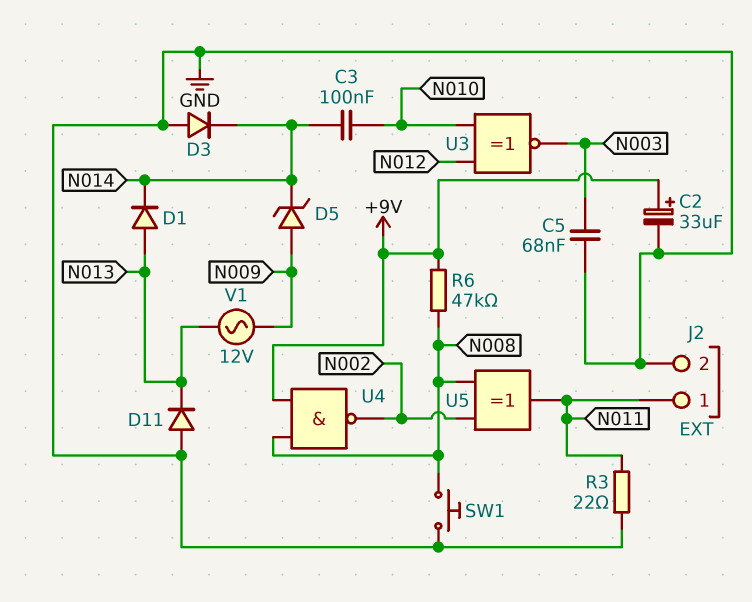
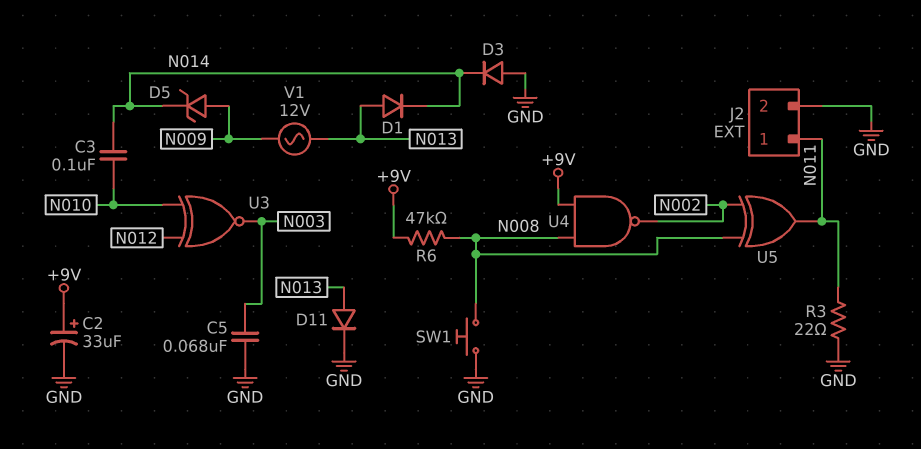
D11: diode (A GND, K N013) -> diode (A N013, K GND)

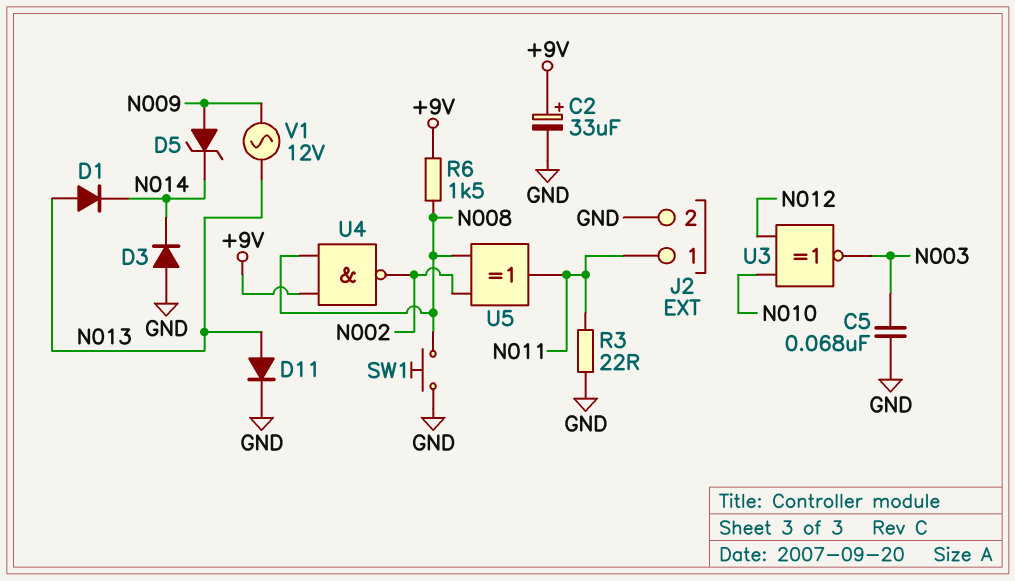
C3: 100nF (N010, N014) -> none
R6: 47k (+9V, N008) -> 1.5k (+9V, N008)

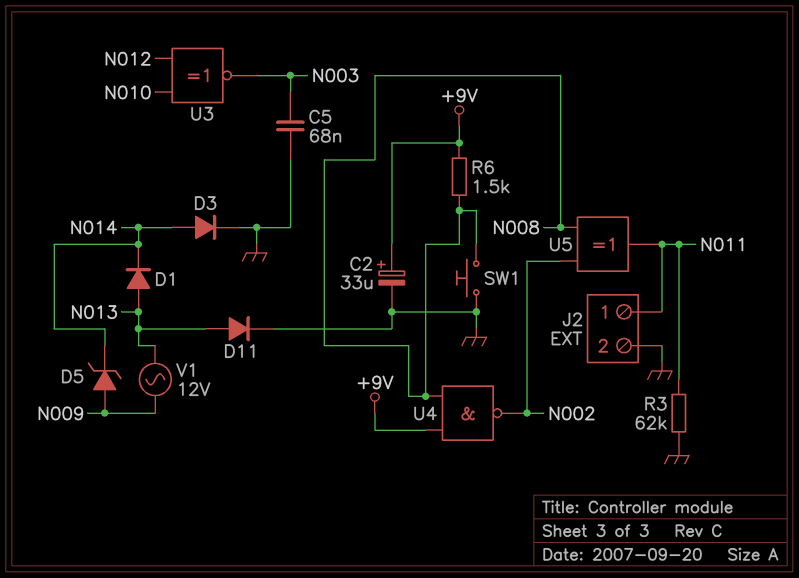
D3: diode (A GND, K N014) -> diode (A N014, K GND)
R3: 22 (GND, N011) -> 62k (GND, N011)

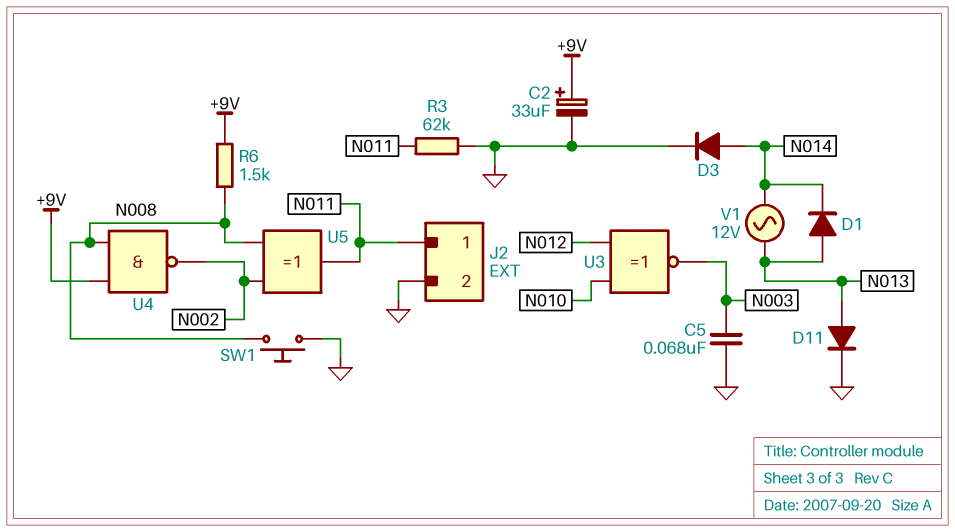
D5: zener (A N009, K N014) -> none
V1: AC 12V (N009, N013) -> AC 12V (N013, N014)

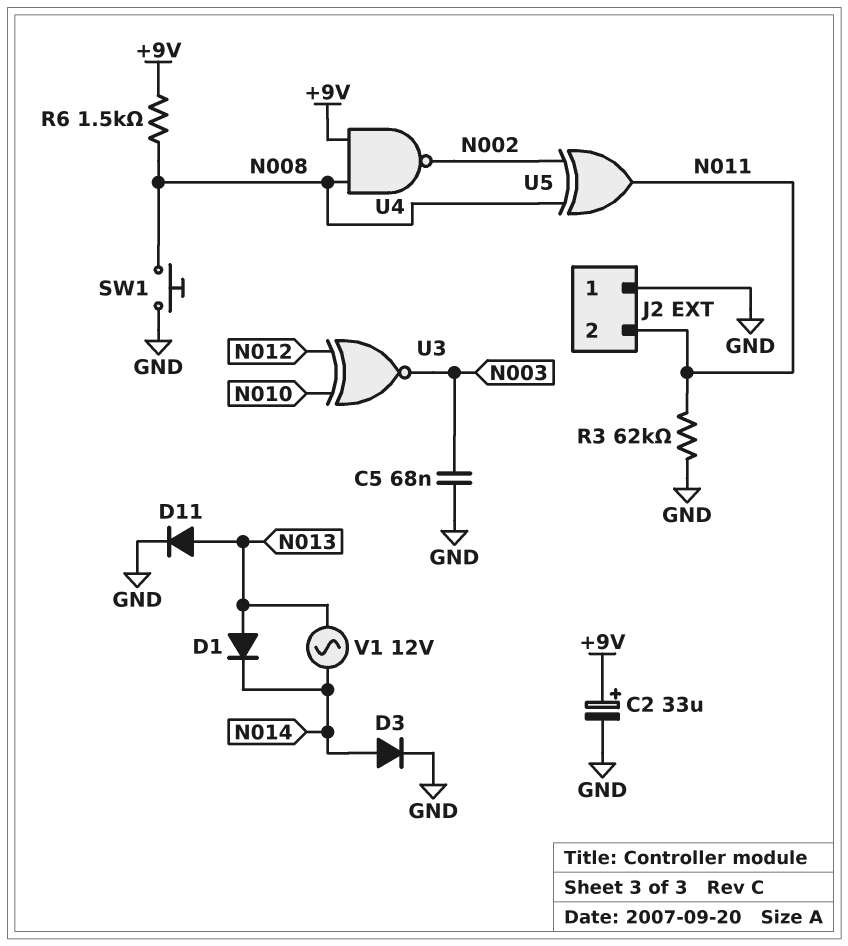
J2 pin 1: N011 -> GND
J2 pin 2: GND -> N011

